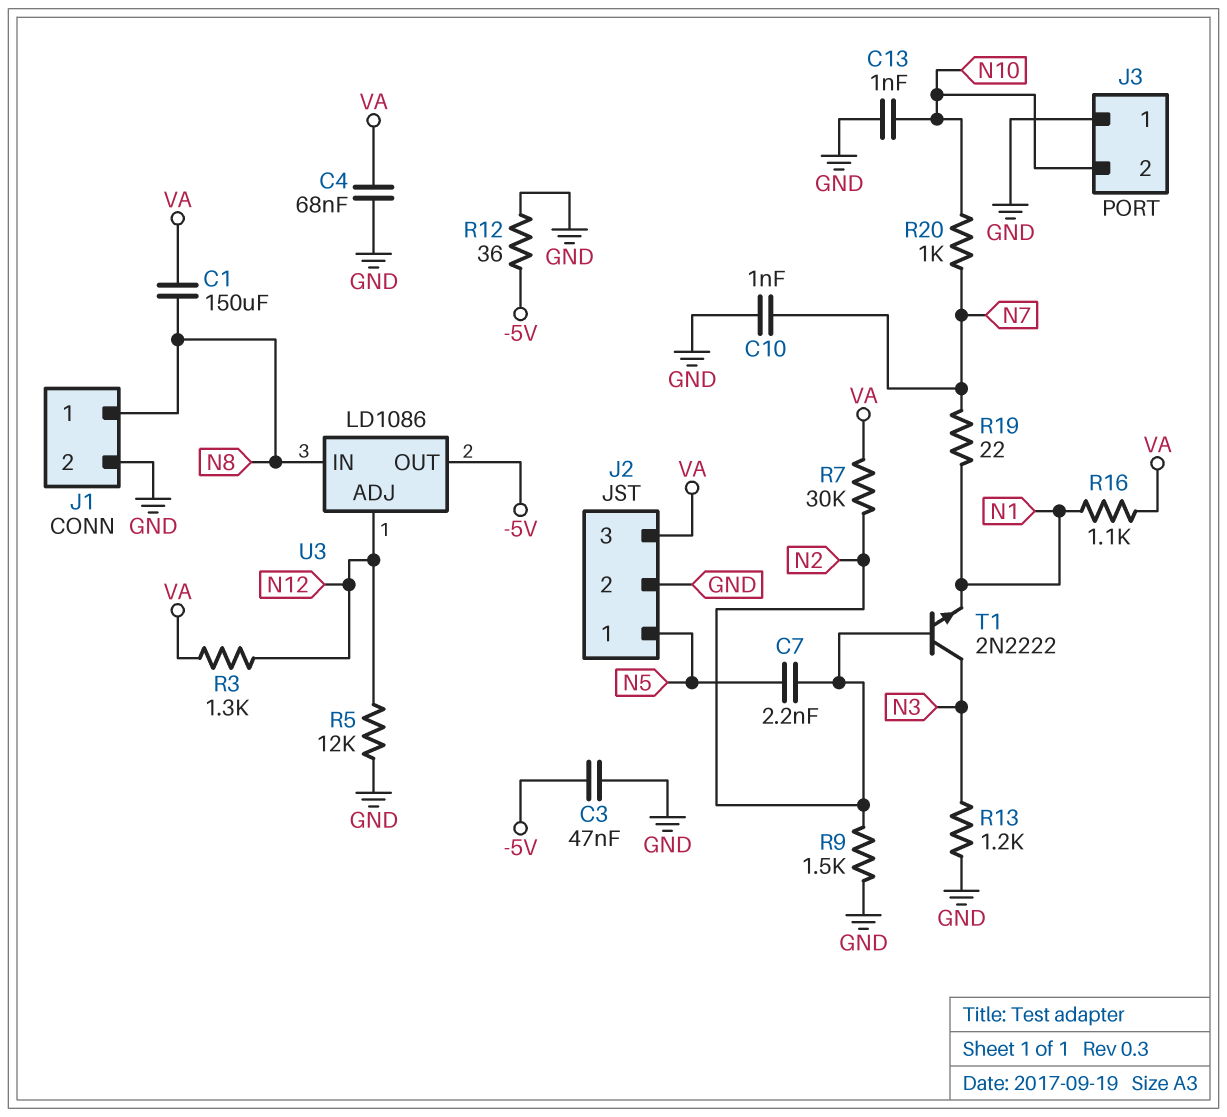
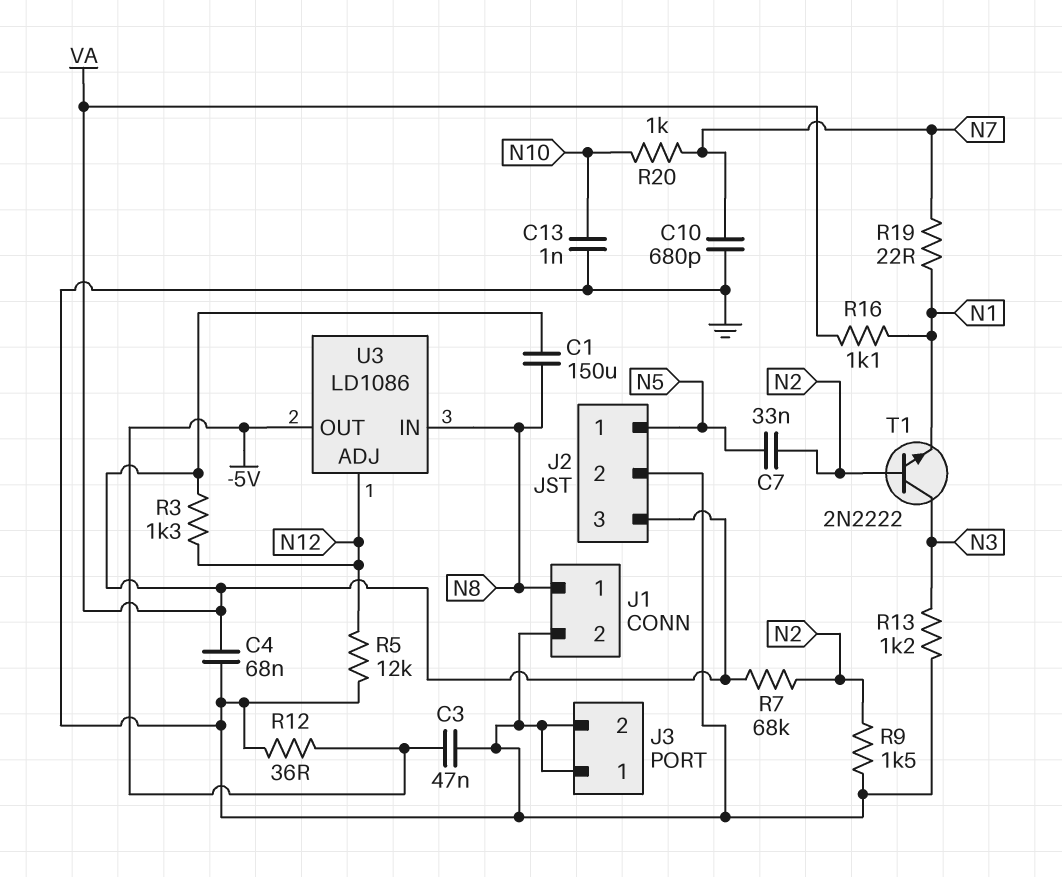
C7: 2.2nF (N2, N5) -> 33nF (N2, N5)
C10: 1nF (GND, N7) -> 680pF (GND, N7)
J3 pin 2: N10 -> GND
R7: 30k (N2, VA) -> 68k (N2, VA)

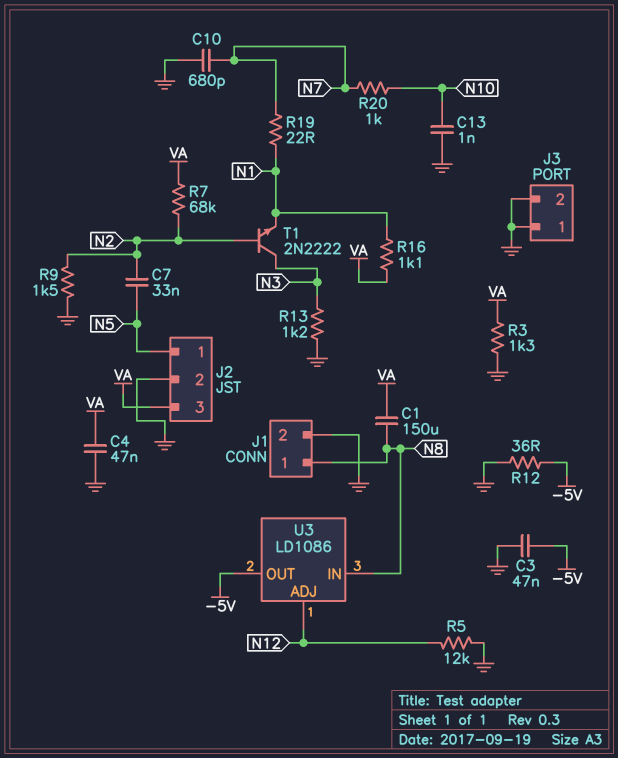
C4: 68nF (GND, VA) -> 47nF (GND, VA)
R3: 1.3k (N12, VA) -> 1.3k (GND, VA)

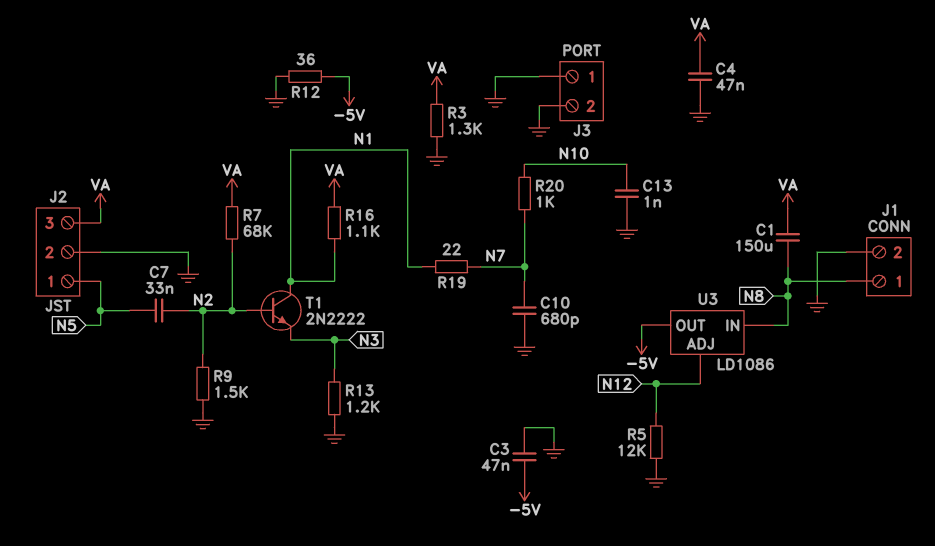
T1: NPN 2N2222 (B N2, C N3, E N1) -> NPN 2N2222 (B N2, C N1, E N3)

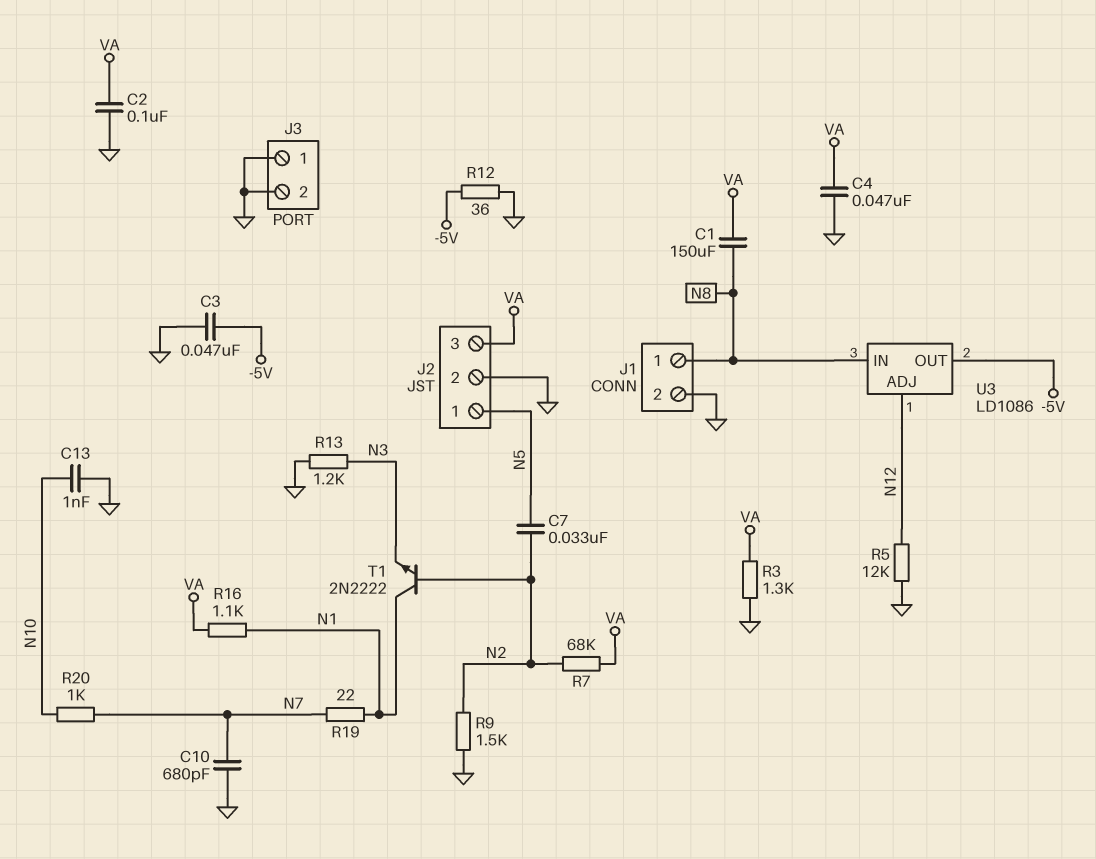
C2: none -> 100nF (GND, VA)

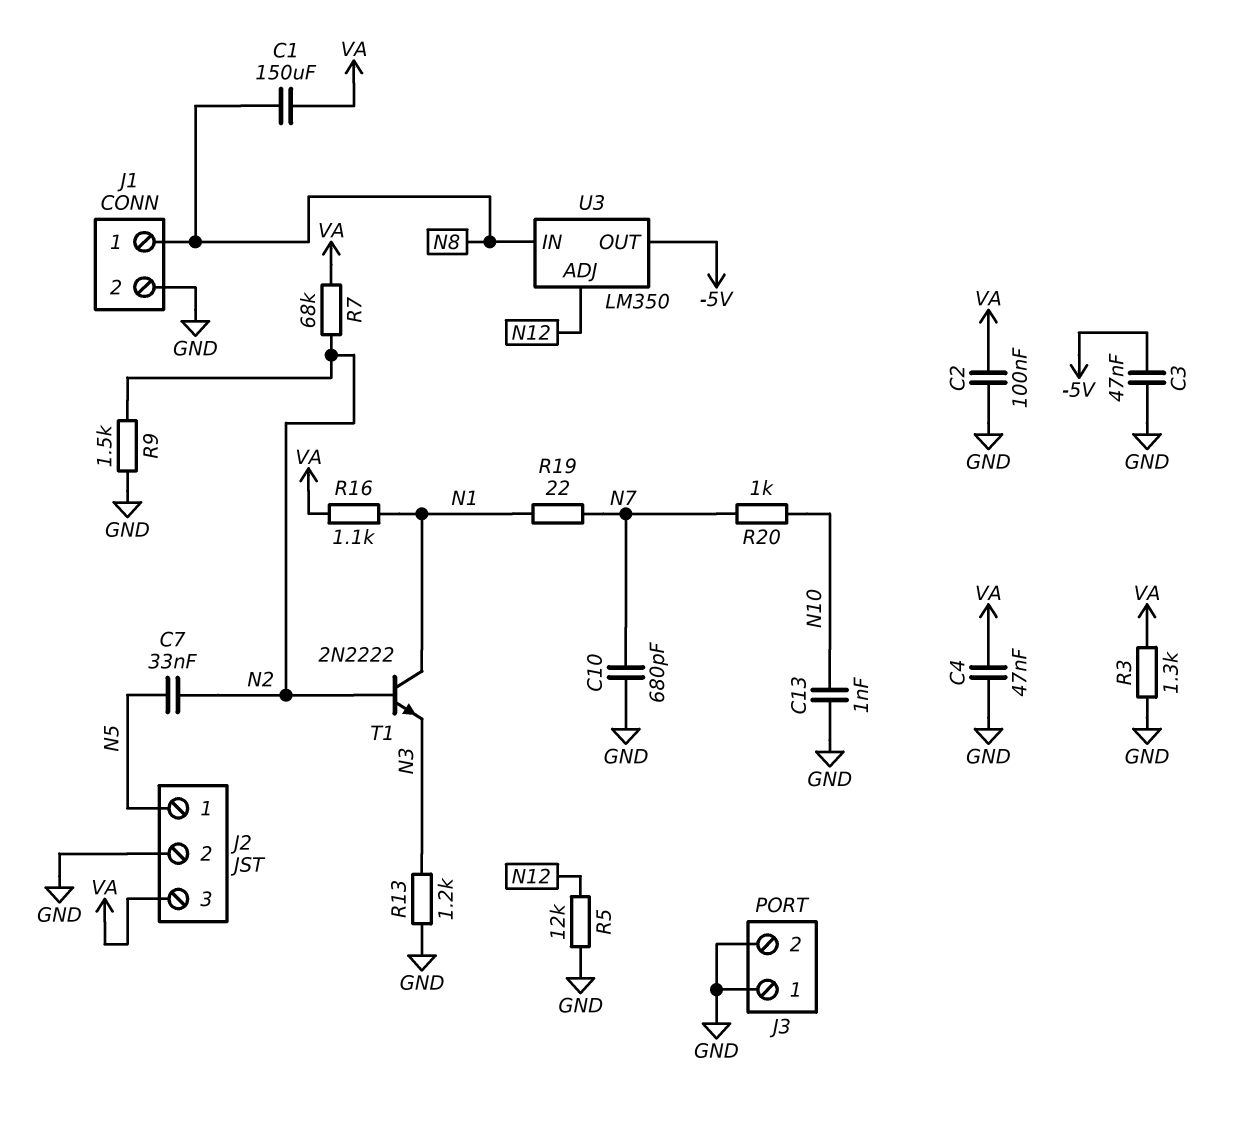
R12: 36 (-5V, GND) -> none
U3: LD1086 -> LM350

